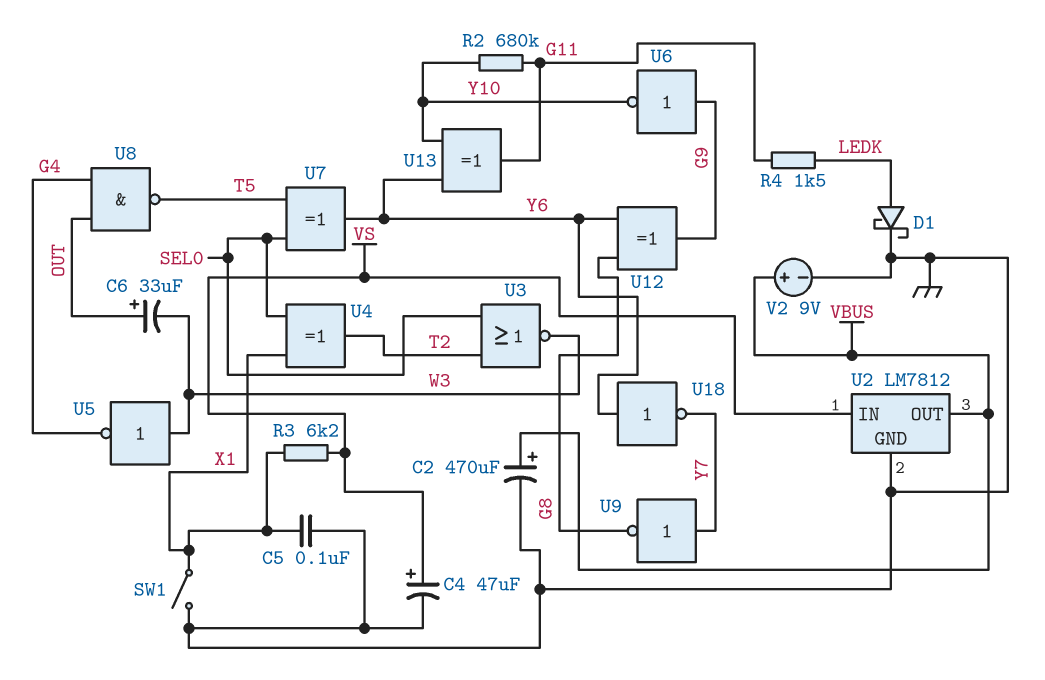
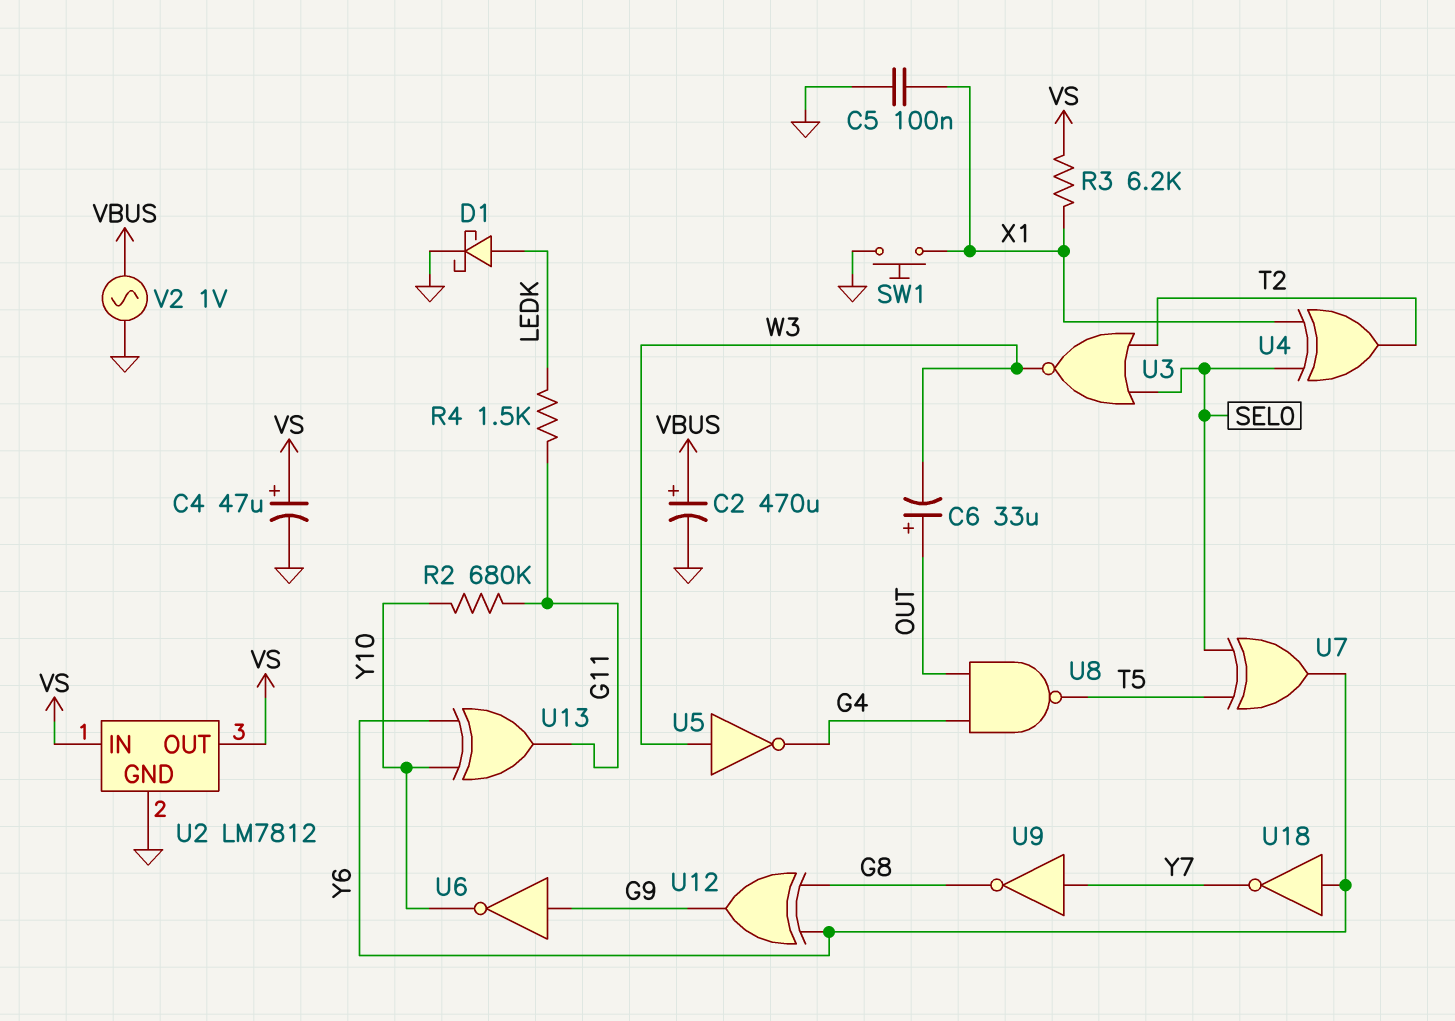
SW1: switch (GND, X1) -> button (GND, X1)
U2 pin OUT: VBUS -> VS
V2: 9V (plus VBUS, minus GND) -> AC 1V (GND, VBUS)

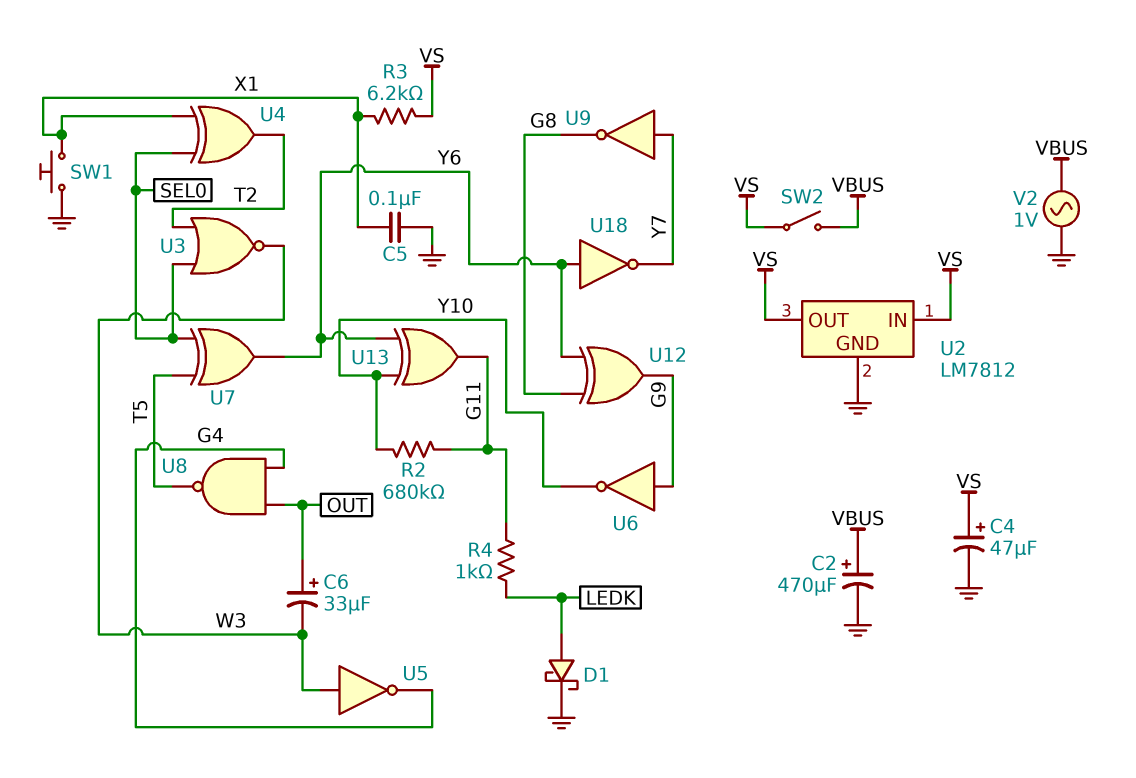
R4: 1.5k (G11, LEDK) -> 1k (G11, LEDK)
SW2: none -> switch (VBUS, VS)

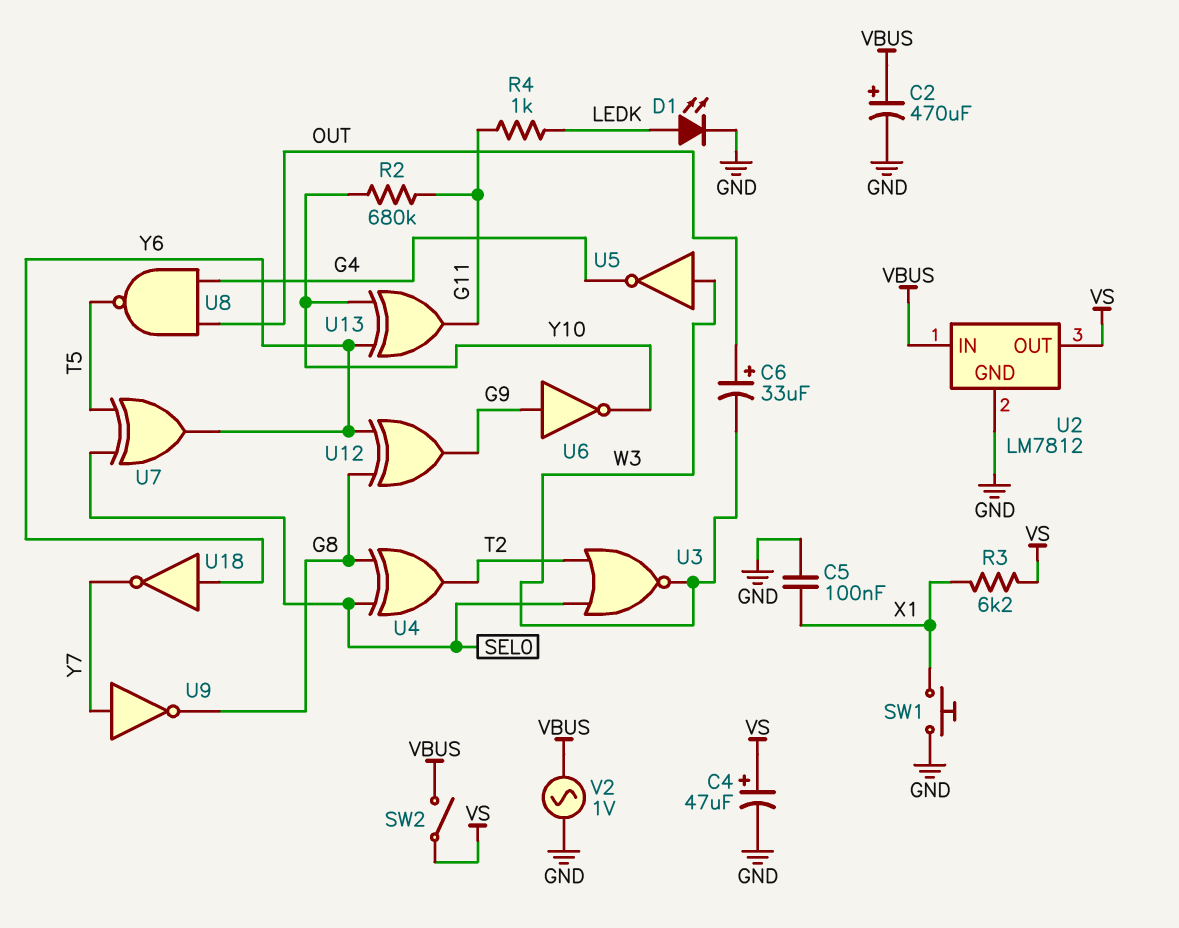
D1: schottky (A LEDK, K GND) -> LED (A LEDK, K GND)
U2 pin IN: VS -> VBUS
U4: XOR (in SEL0, in X1, out T2) -> XOR (in G8, in SEL0, out T2)

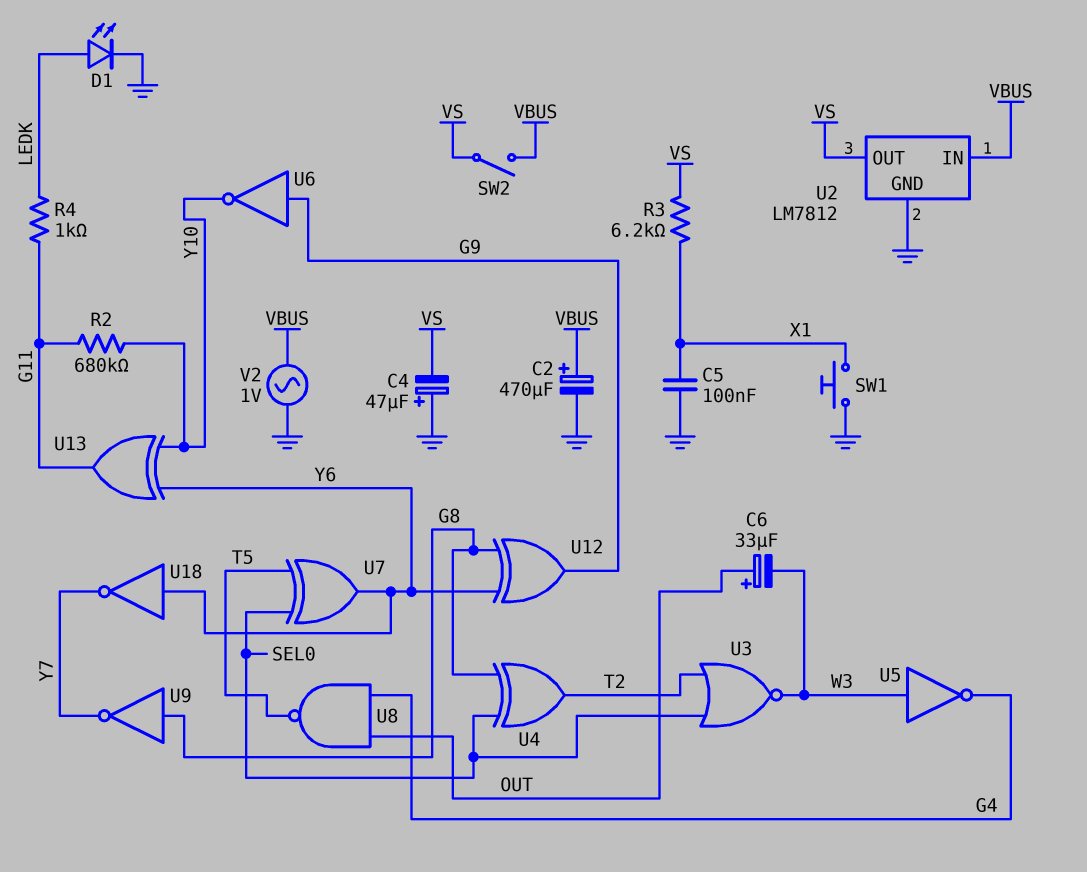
C4: 47uF (plus VS, minus GND) -> 47uF (plus GND, minus VS)
U9: NOT (in Y7, out G8) -> NOT (in G8, out Y7)

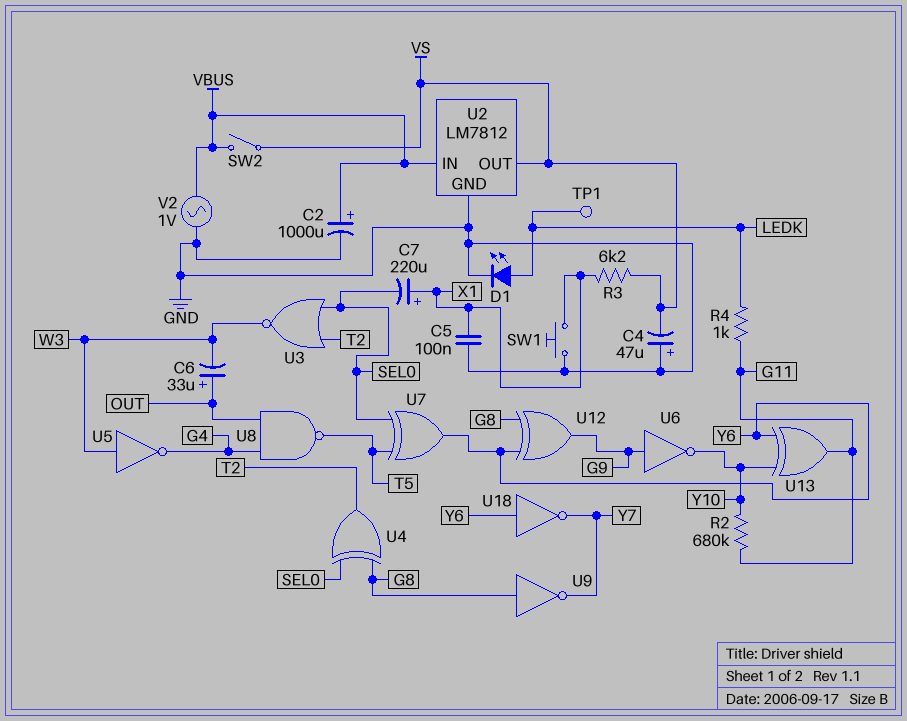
C2: 470uF (plus VBUS, minus GND) -> 1000uF (plus VBUS, minus GND)
C7: none -> 220uF (plus X1, minus SEL0)
TP1: none -> test point (LEDK)

